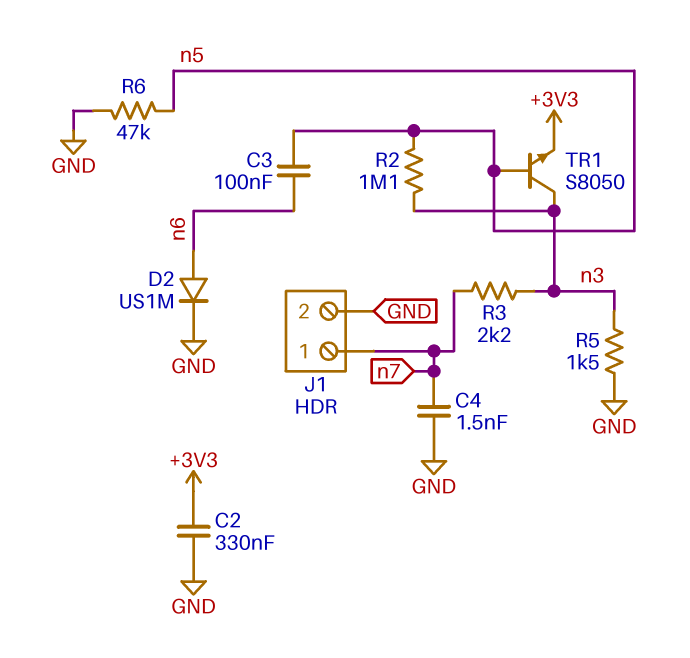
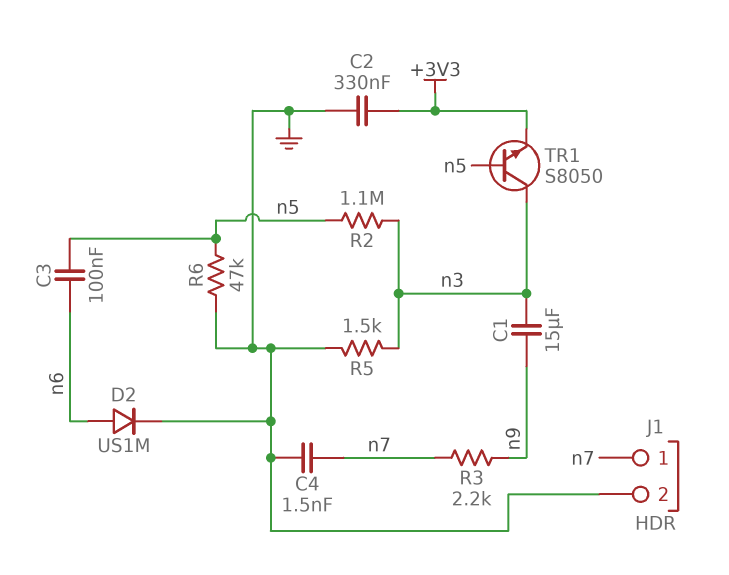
C1: none -> 15uF (n3, n9)
R3: 2.2k (n3, n7) -> 2.2k (n7, n9)

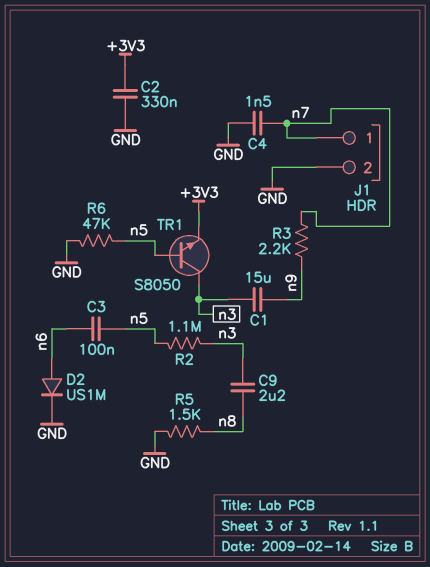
C9: none -> 2.2uF (n3, n8)
R5: 1.5k (GND, n3) -> 1.5k (GND, n8)

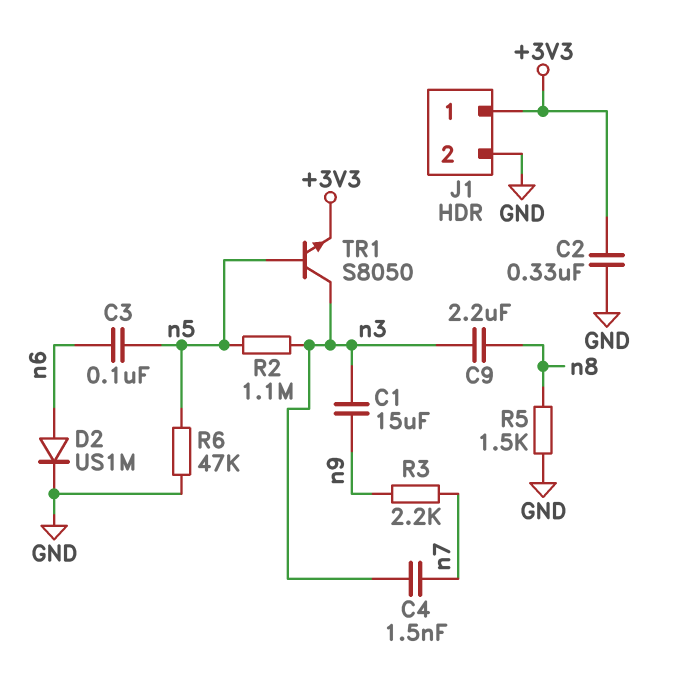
C4: 1.5nF (GND, n7) -> 1.5nF (n3, n7)
J1 pin 1: n7 -> +3V3

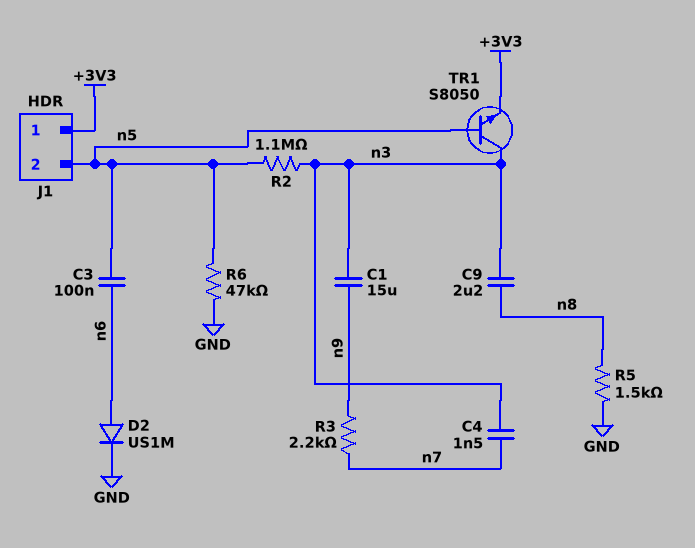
C2: 330nF (+3V3, GND) -> none
J1 pin 2: GND -> n5

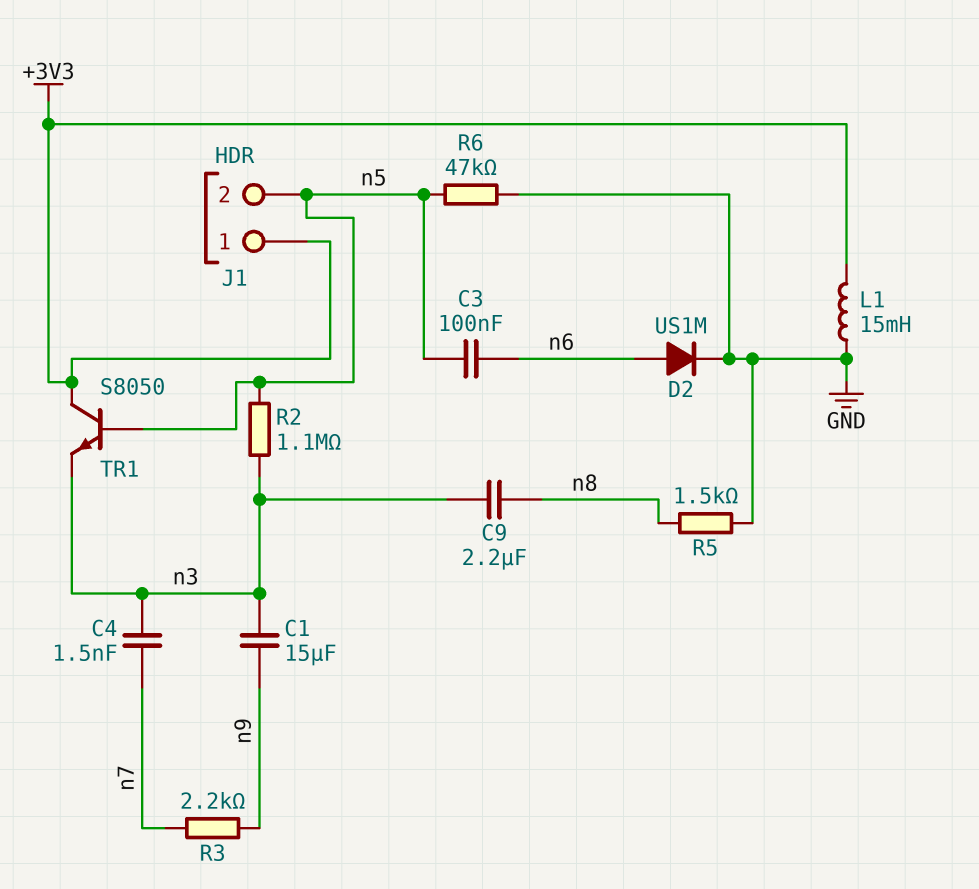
L1: none -> 15mH (+3V3, GND)
TR1: NPN S8050 (B n5, C n3, E +3V3) -> NPN S8050 (B n5, C +3V3, E n3)

